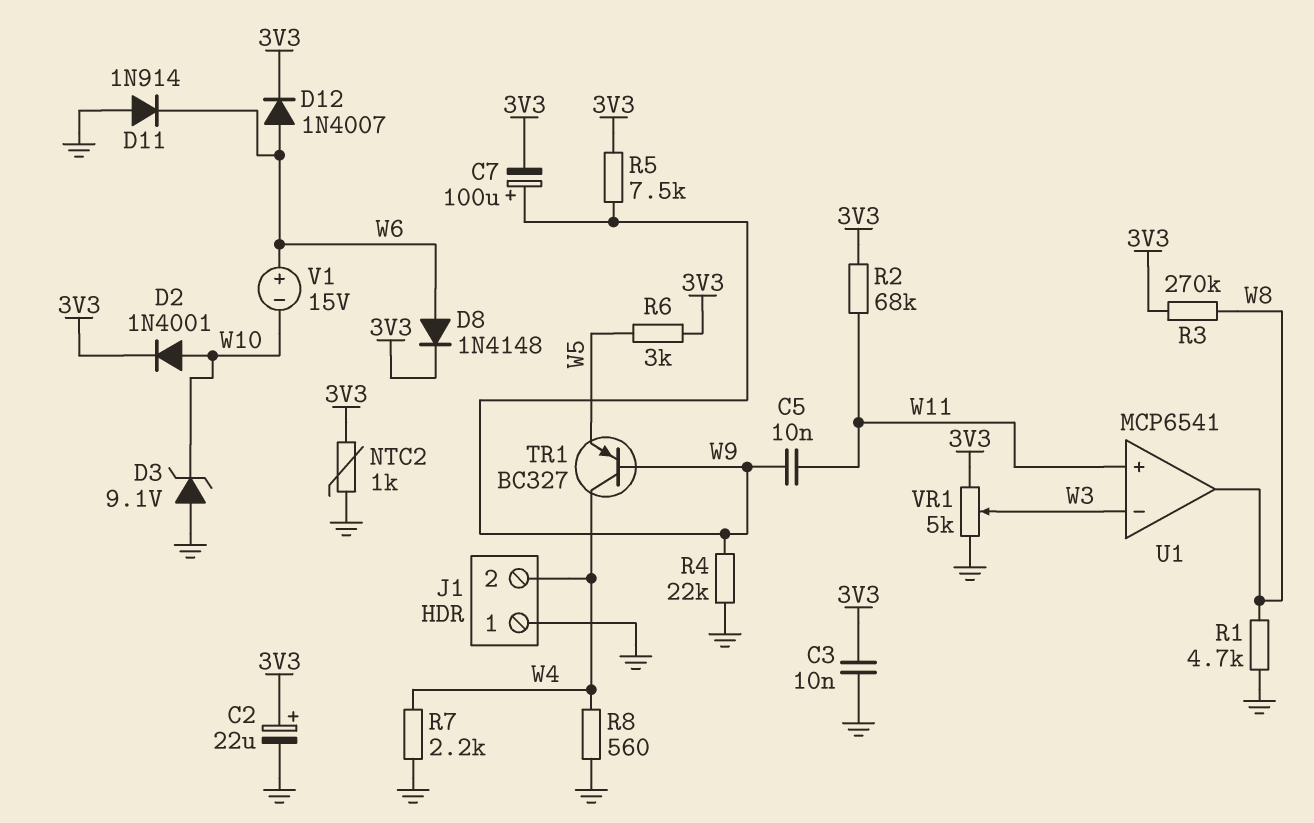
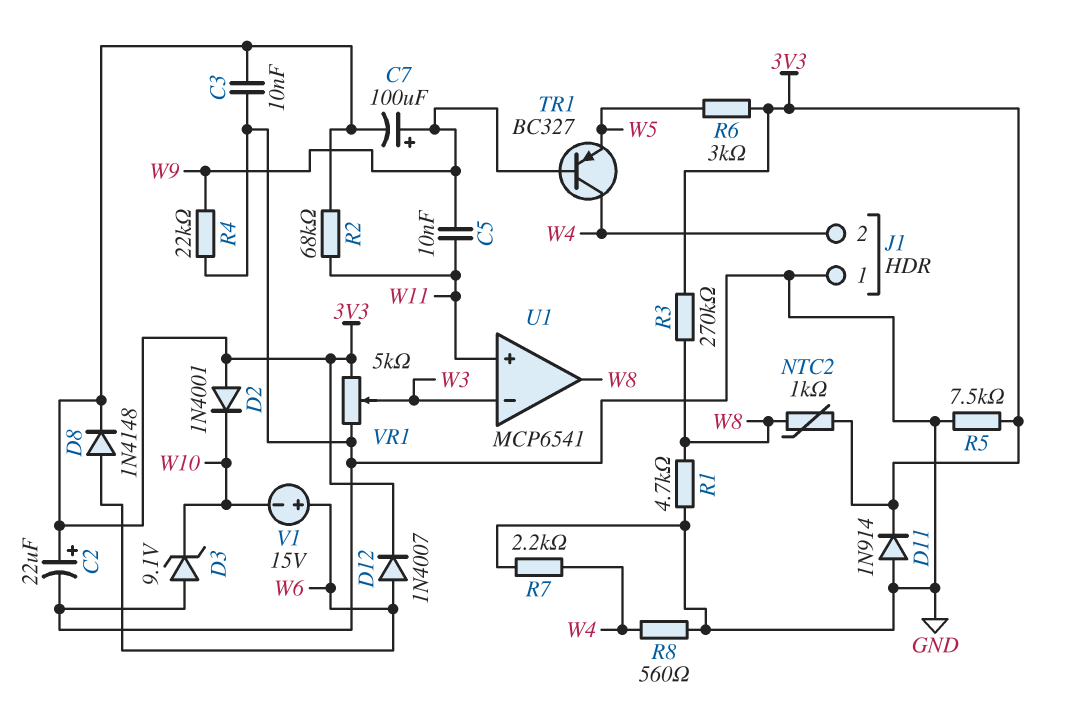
D2: diode 1N4001 (A W10, K 3V3) -> diode 1N4001 (A 3V3, K W10)
D11: diode 1N914 (A GND, K W6) -> diode 1N914 (A GND, K 3V3)
NTC2: 1k (3V3, GND) -> 1k (3V3, W8)
R5: 7.5k (3V3, W9) -> 7.5k (3V3, GND)

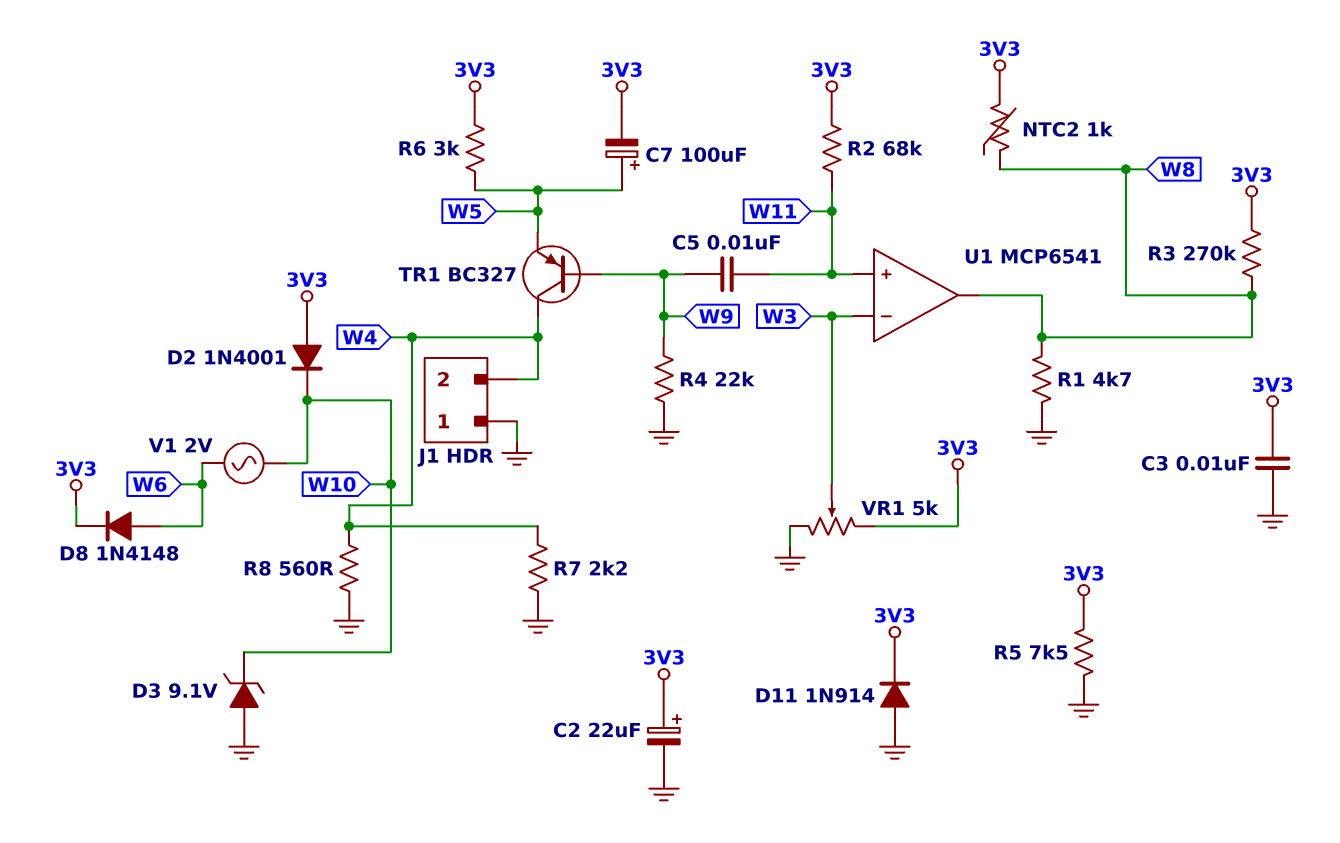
C7: 100uF (plus W9, minus 3V3) -> 100uF (plus W5, minus 3V3)
D12: diode 1N4007 (A W6, K 3V3) -> none
V1: 15V (plus W6, minus W10) -> AC 2V (W6, W10)

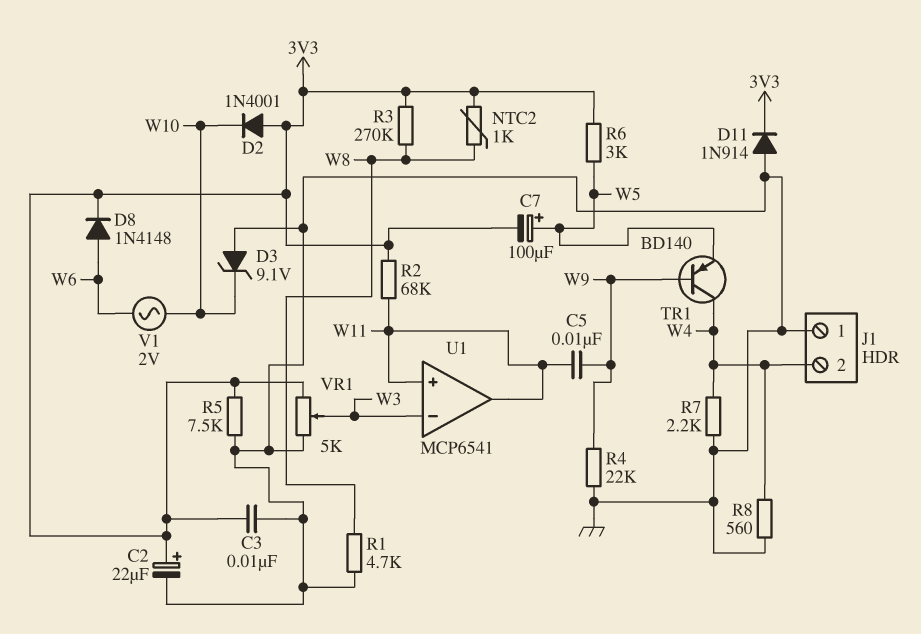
TR1: PNP BC327 (B W9, C W4, E W5) -> PNP BD140 (B W9, C W4, E W5)
U1 pin out: W8 -> W11

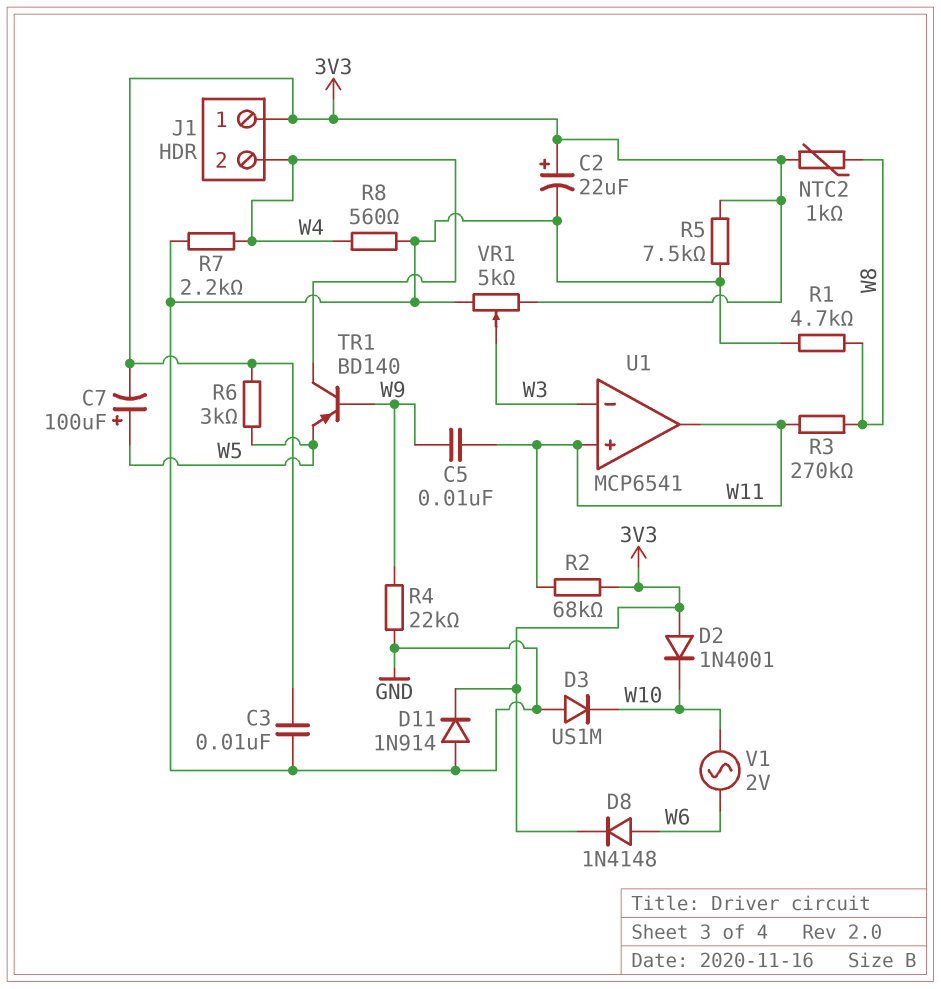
D3: zener 9.1V (A GND, K W10) -> diode US1M (A GND, K W10)
J1 pin 1: GND -> 3V3
R3: 270k (3V3, W8) -> 270k (W8, W11)

